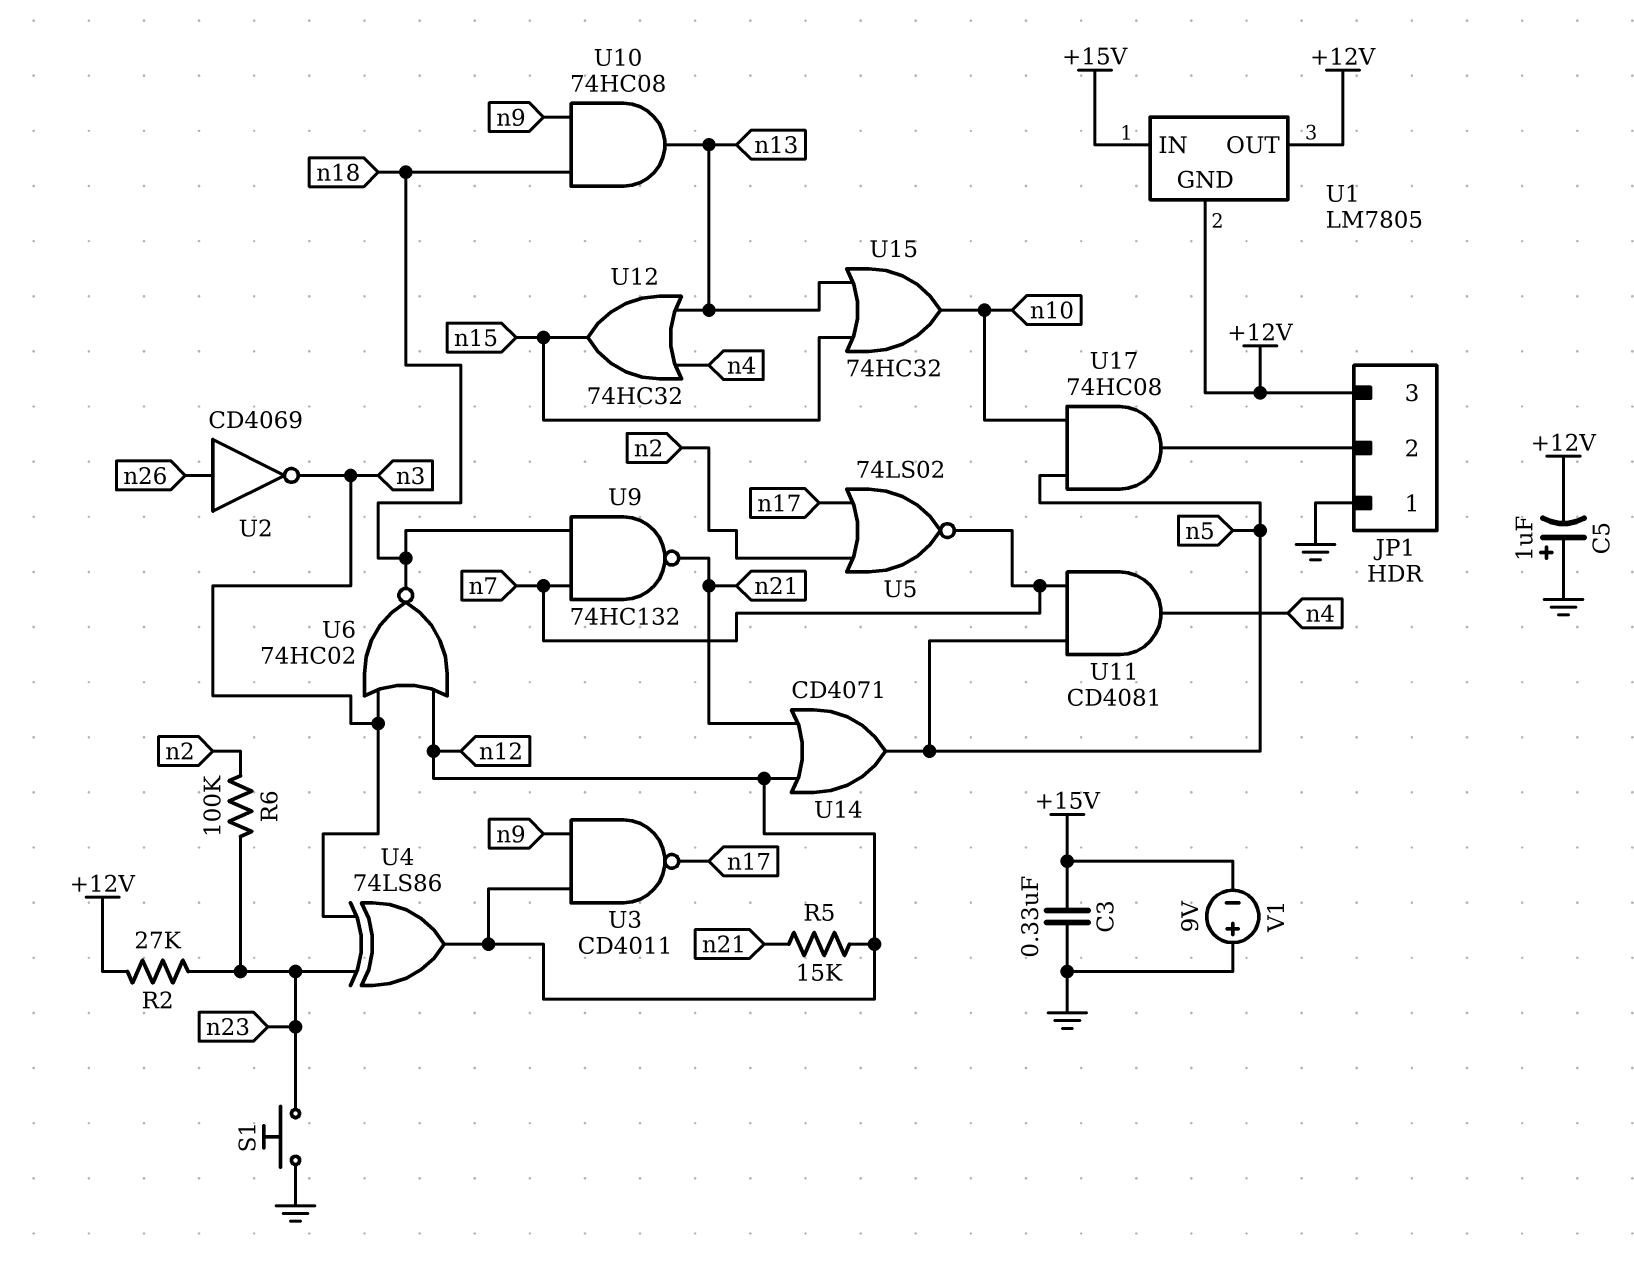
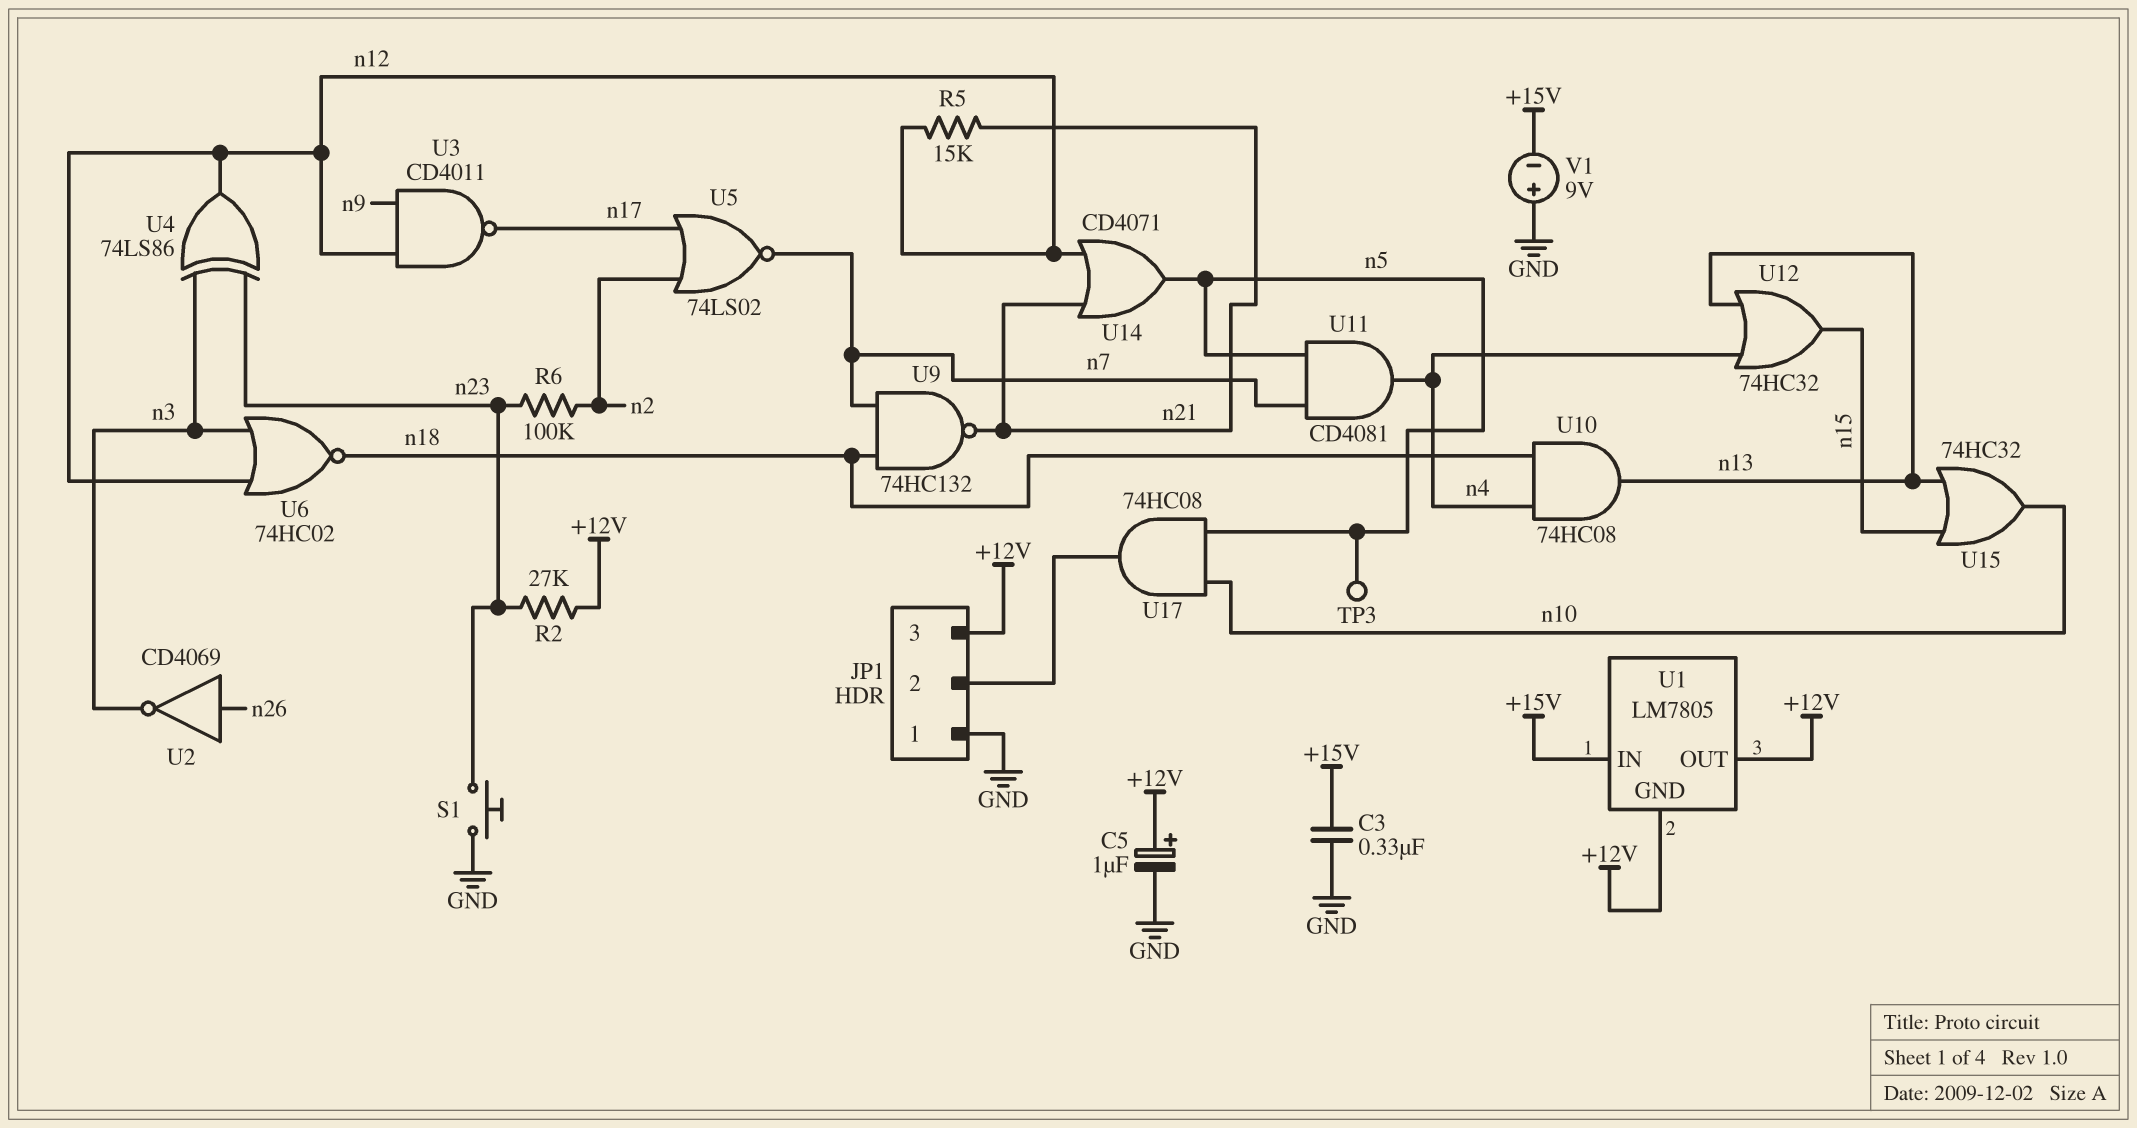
C5: 1uF (plus GND, minus +12V) -> 1uF (plus +12V, minus GND)
TP3: none -> test point (n5)
U10: AND 74HC08 (in n9, in n18, out n13) -> AND 74HC08 (in n4, in n18, out n13)

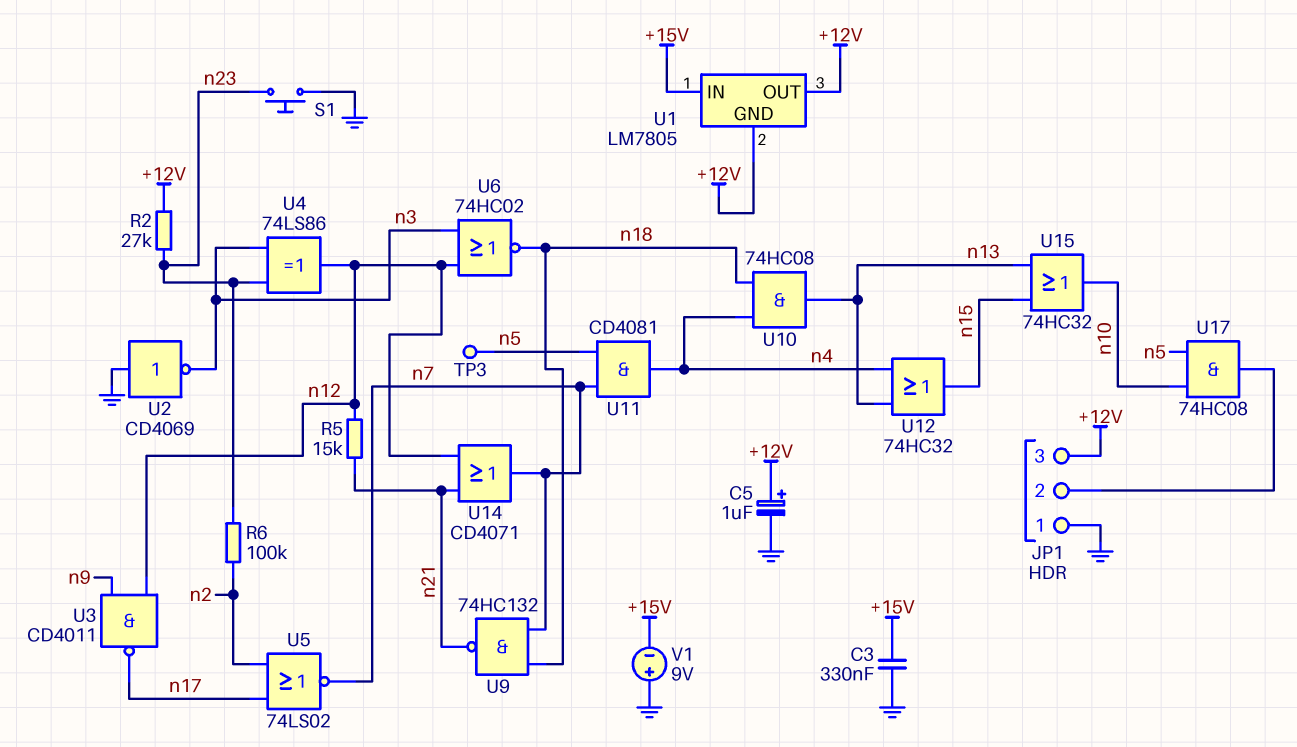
U2: NOT CD4069 (in n26, out n3) -> NOT CD4069 (in GND, out n3)
U14: OR CD4071 (in n12, in n21, out n5) -> OR CD4071 (in n12, in n21, out n7)

